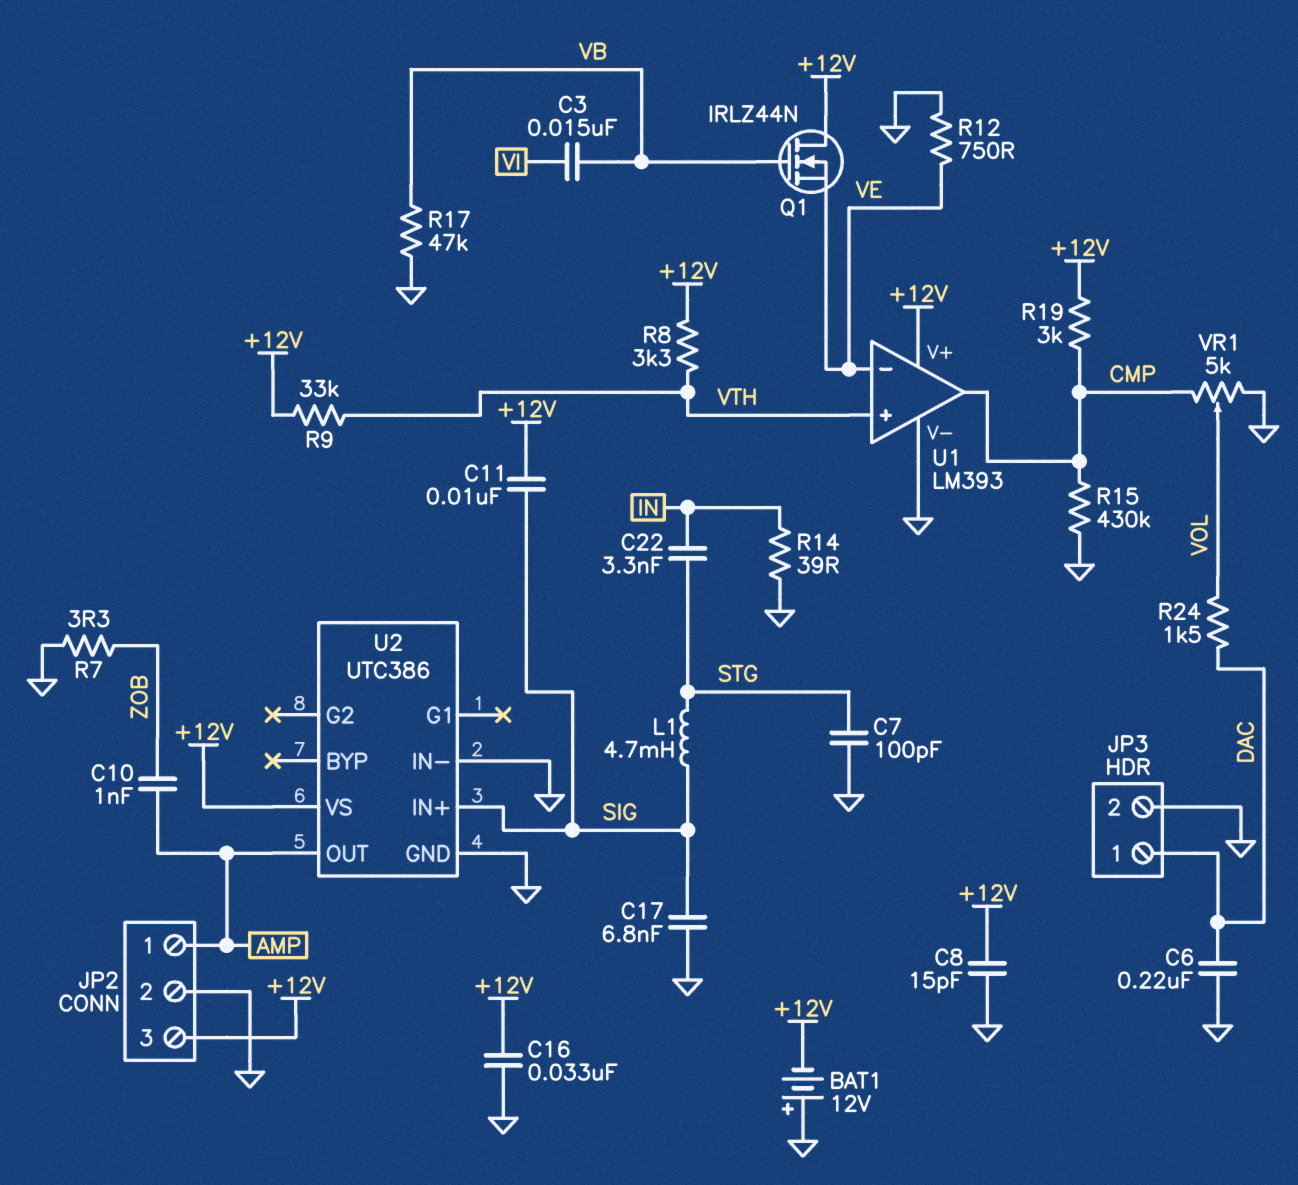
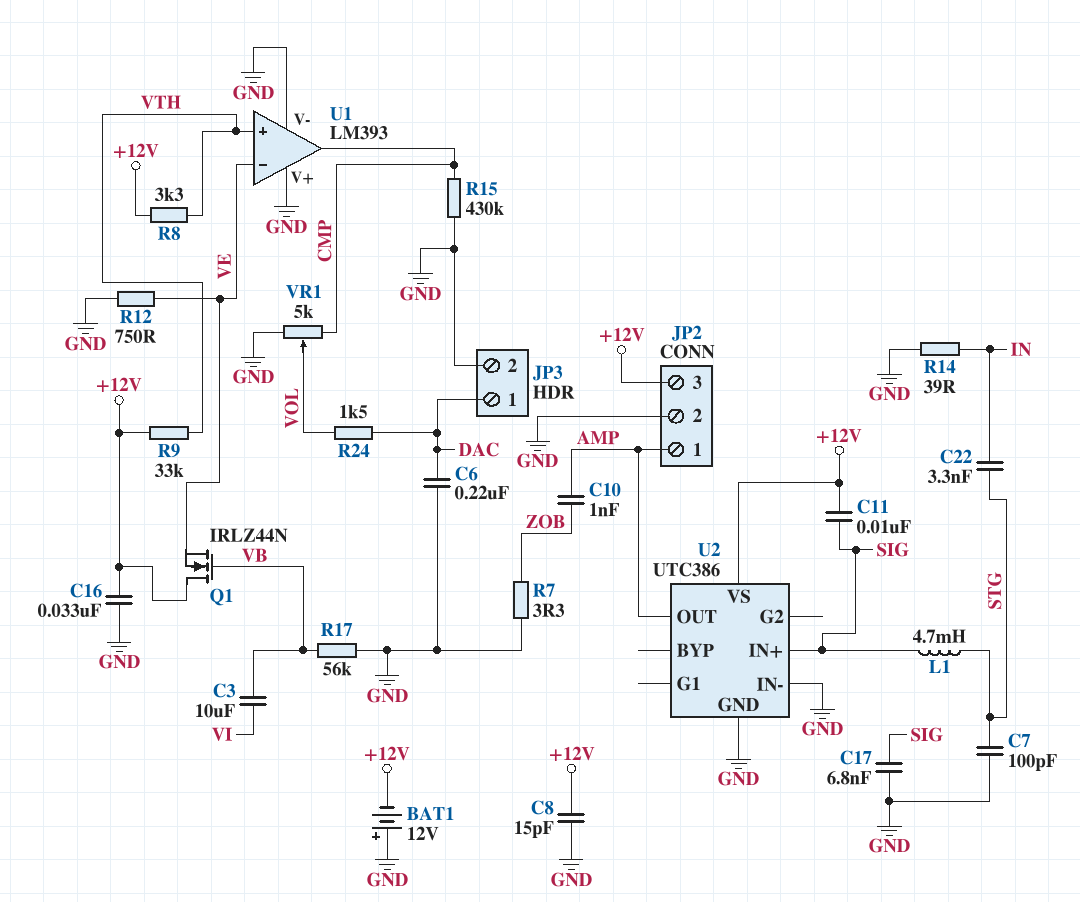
C3: 15nF (VB, VI) -> 10uF (VB, VI)
R17: 47k (GND, VB) -> 56k (GND, VB)
R19: 3k (+12V, CMP) -> none
U1 pin V+: +12V -> GND

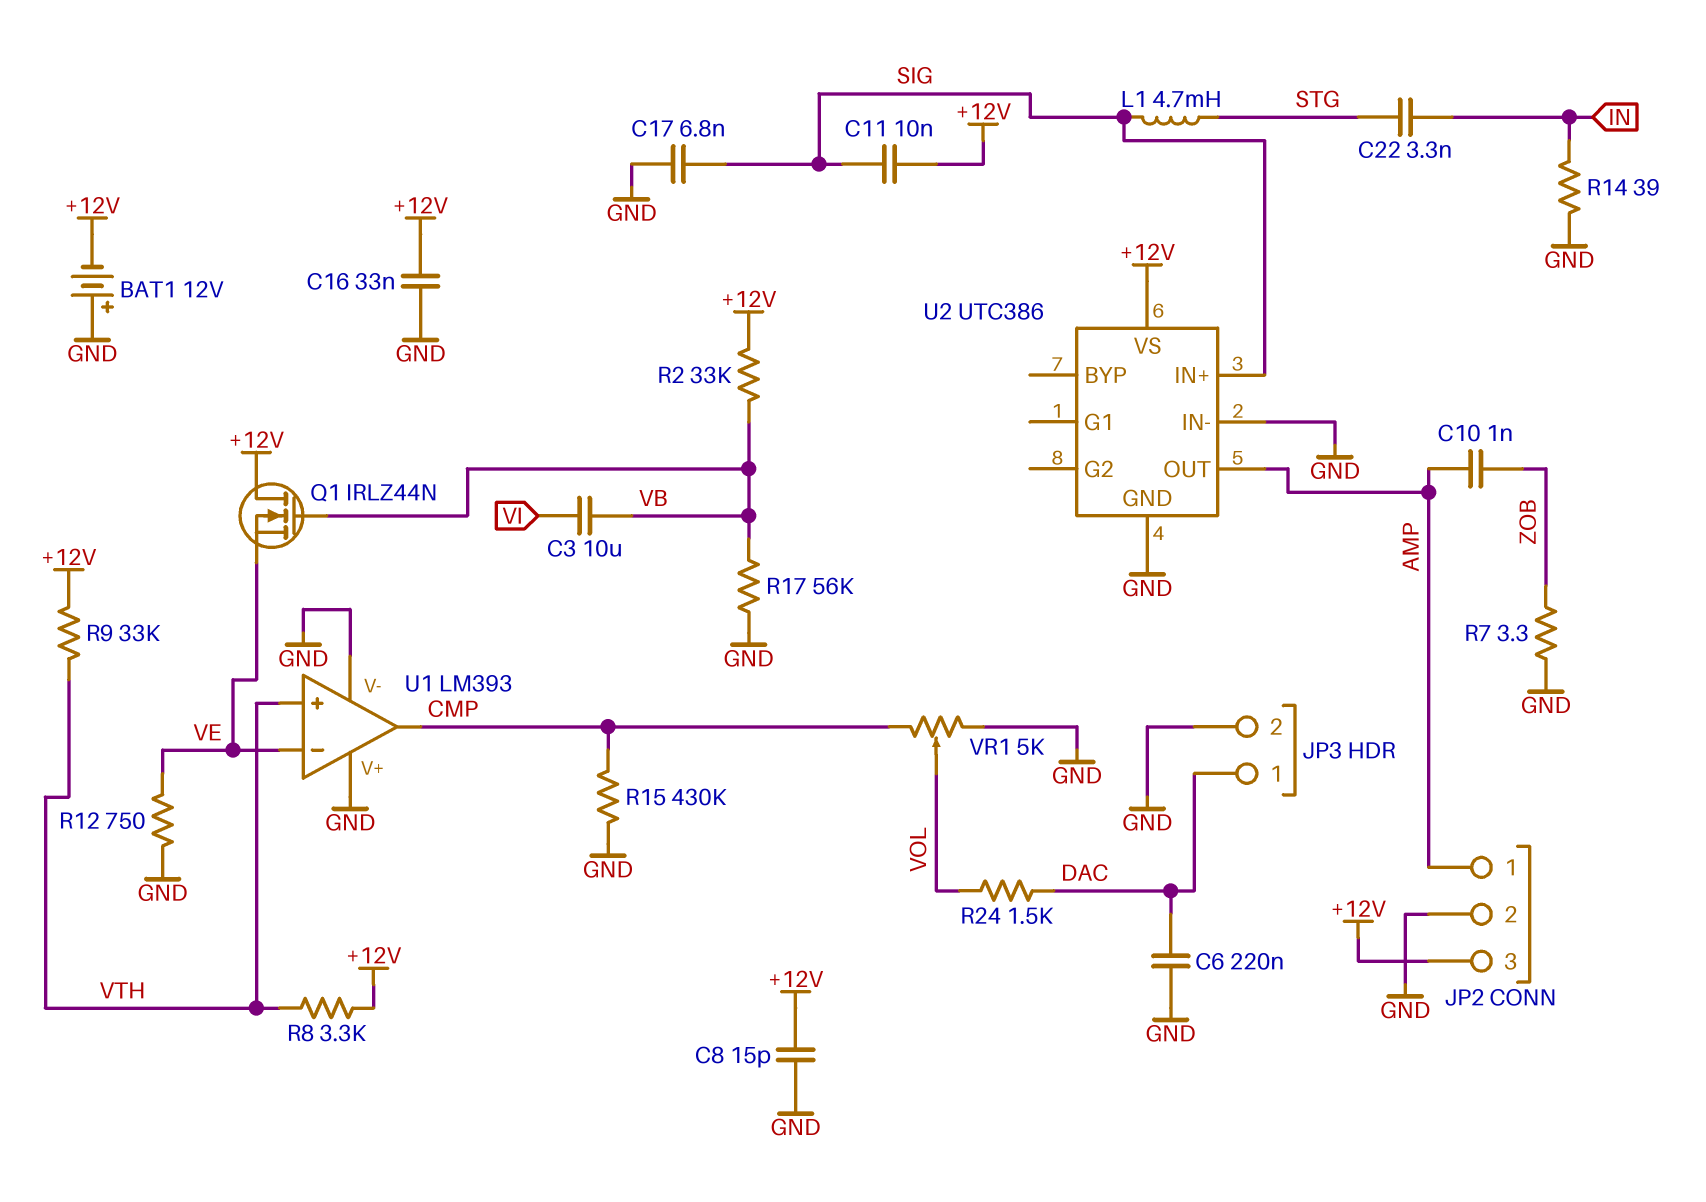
C7: 100pF (GND, STG) -> none
R2: none -> 33k (+12V, VB)

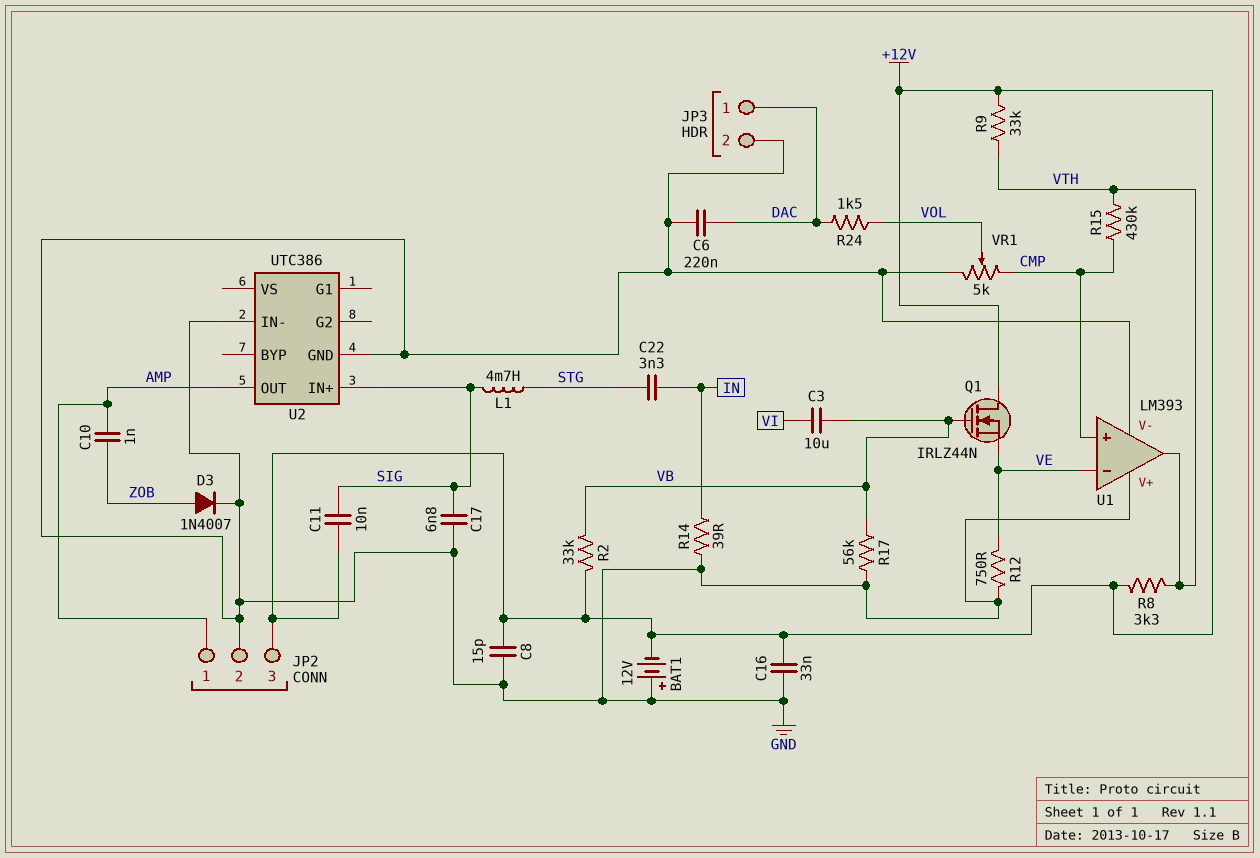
D3: none -> diode 1N4007 (A ZOB, K GND)
R7: 3.3 (GND, ZOB) -> none
R15: 430k (CMP, GND) -> 430k (CMP, VTH)
U1 pin in+: VTH -> CMP
U1 pin out: CMP -> VTH
U2 pin VS: +12V -> none

